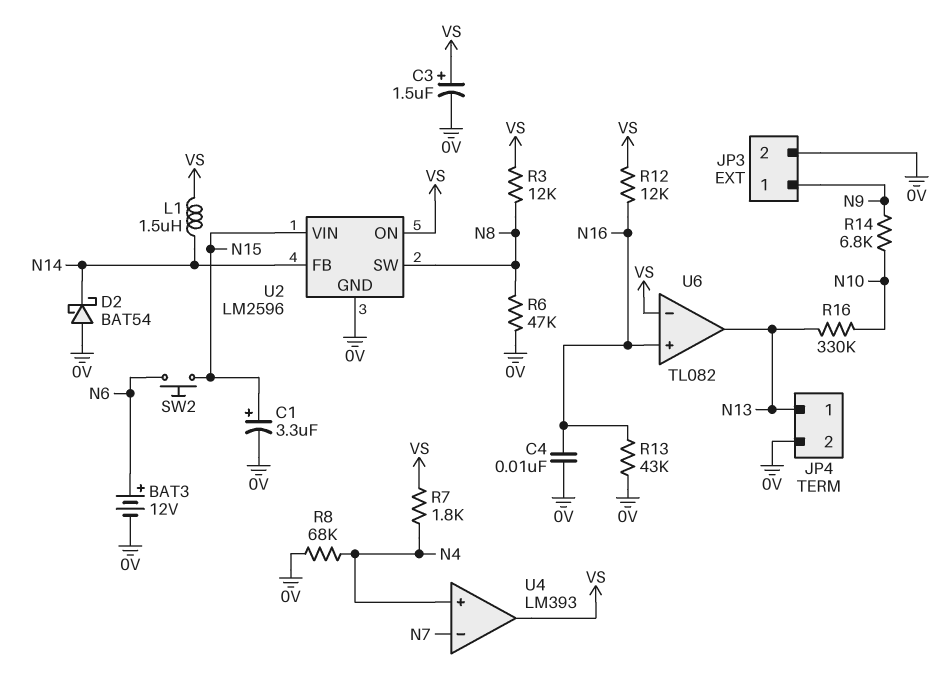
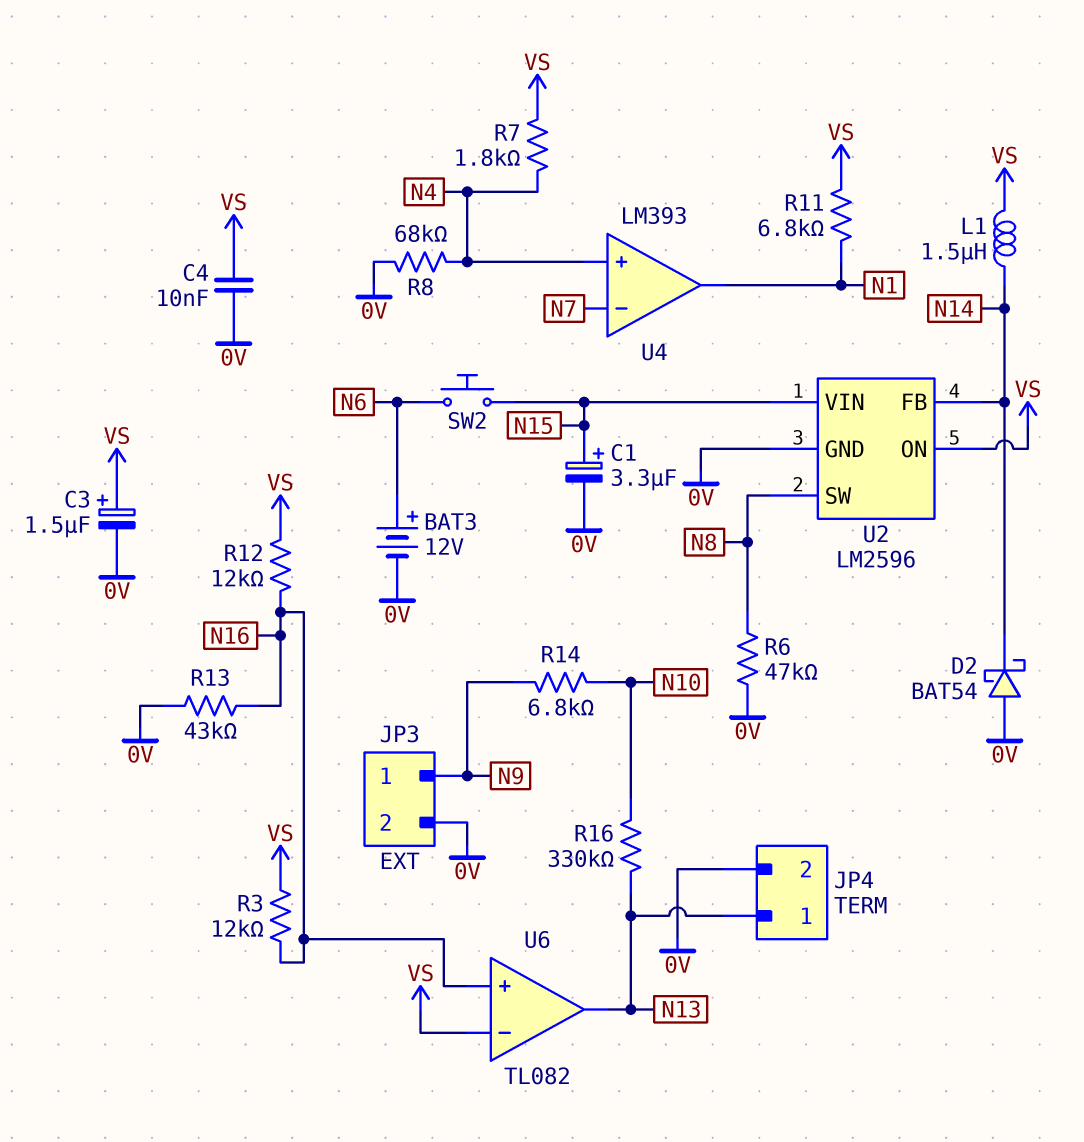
C4: 10nF (0V, N16) -> 10nF (0V, VS)
R3: 12k (N8, VS) -> 12k (N16, VS)
R11: none -> 6.8k (N1, VS)
U4 pin out: VS -> N1

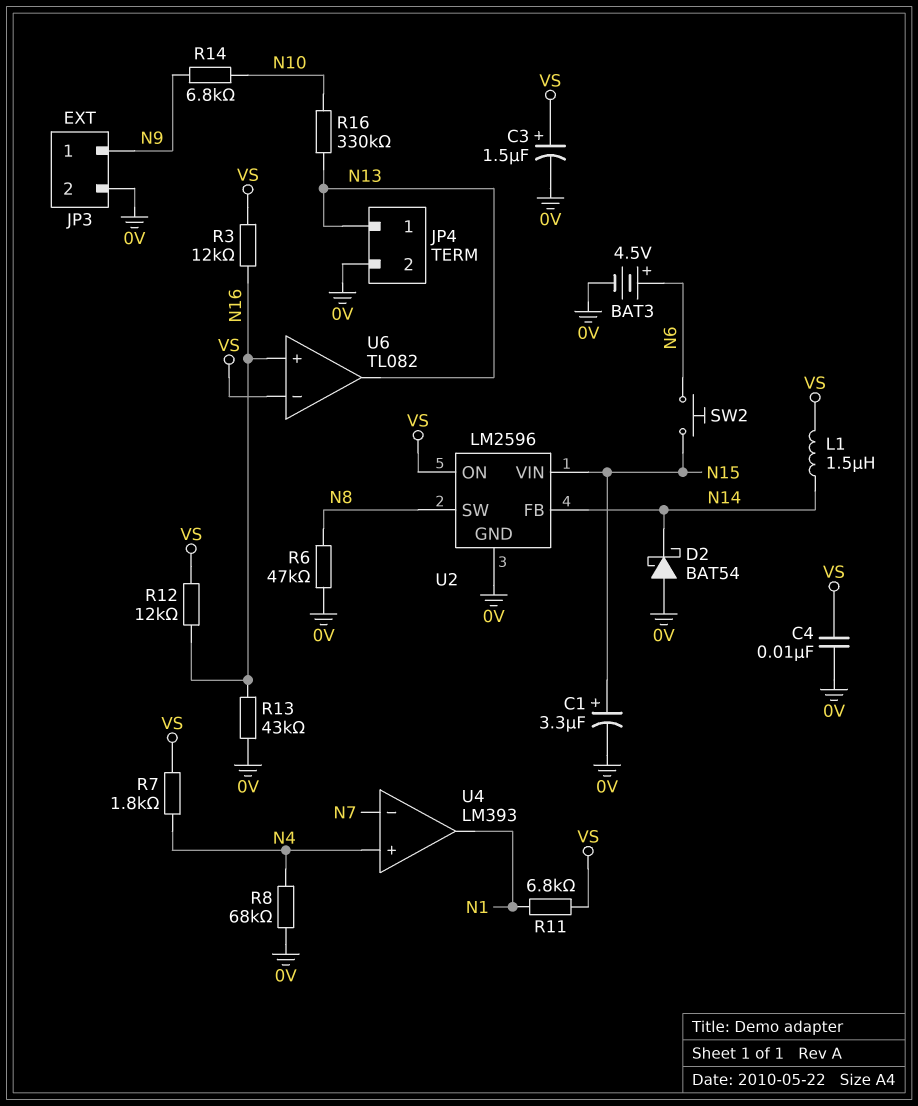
BAT3: 12V (plus N6, minus 0V) -> 4.5V (plus N6, minus 0V)

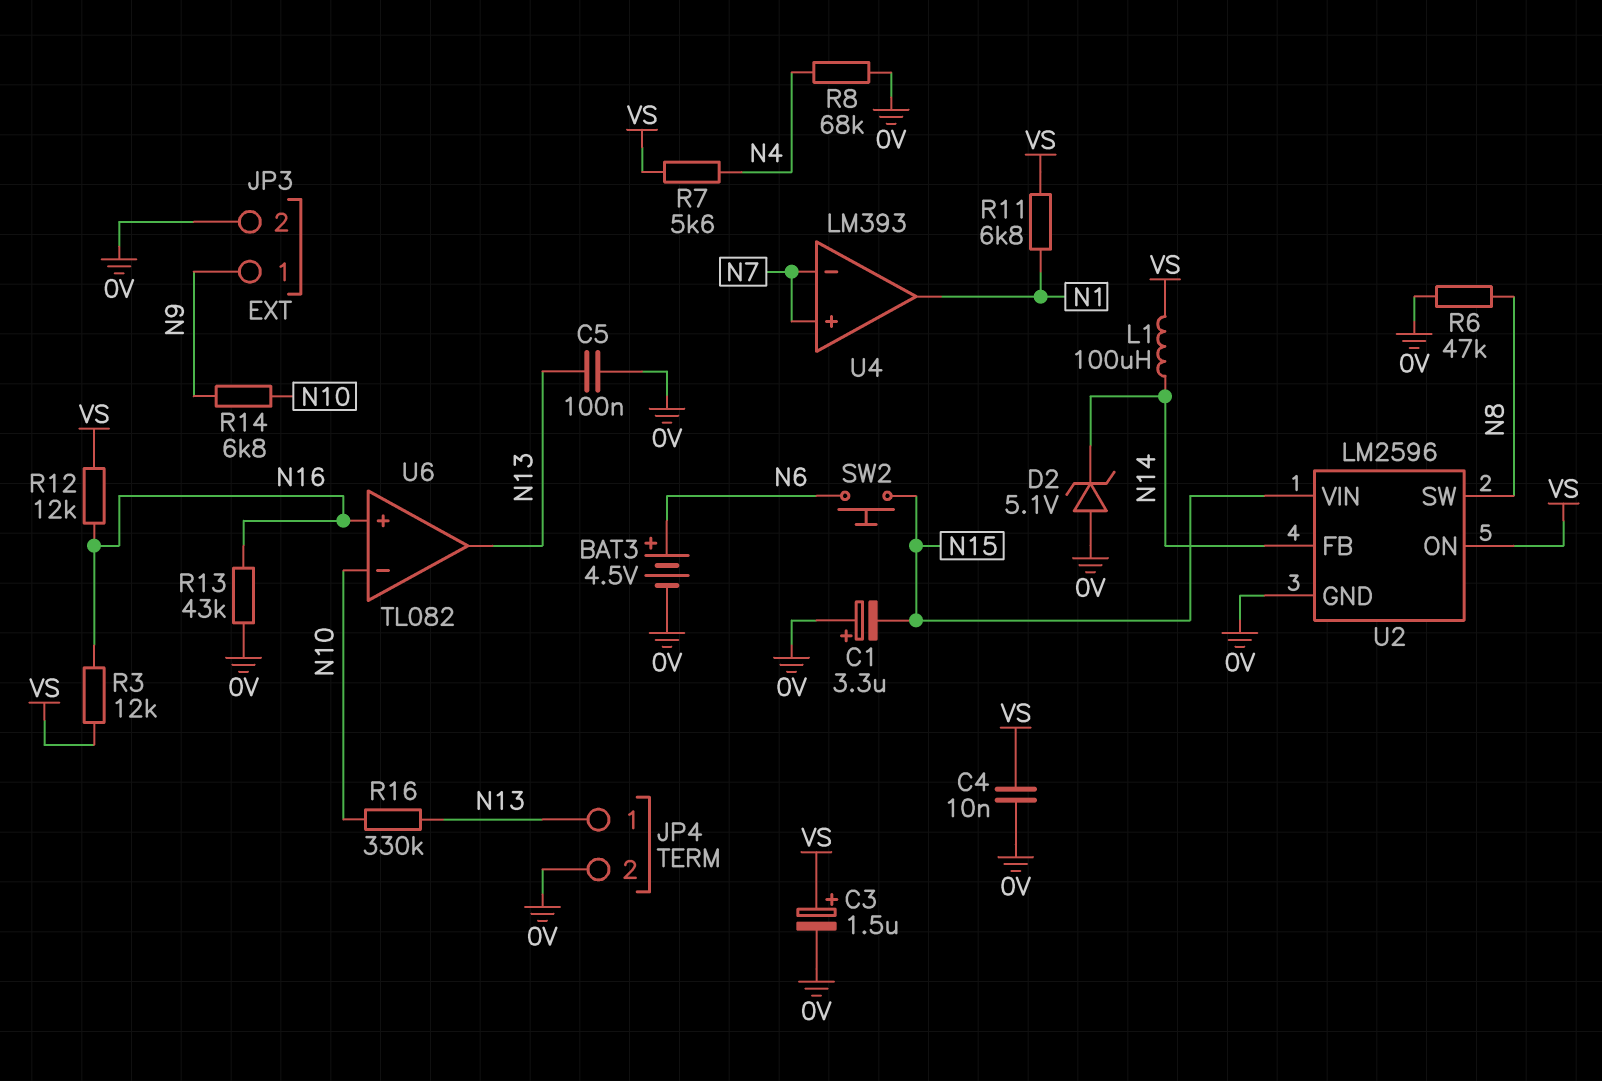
C1: 3.3uF (plus N15, minus 0V) -> 3.3uF (plus 0V, minus N15)
C5: none -> 100nF (0V, N13)
D2: schottky BAT54 (A 0V, K N14) -> zener 5.1V (A 0V, K N14)
L1: 1.5uH (N14, VS) -> 100uH (N14, VS)
R7: 1.8k (N4, VS) -> 5.6k (N4, VS)
U4 pin in+: N4 -> N7
U6 pin in-: VS -> N10

